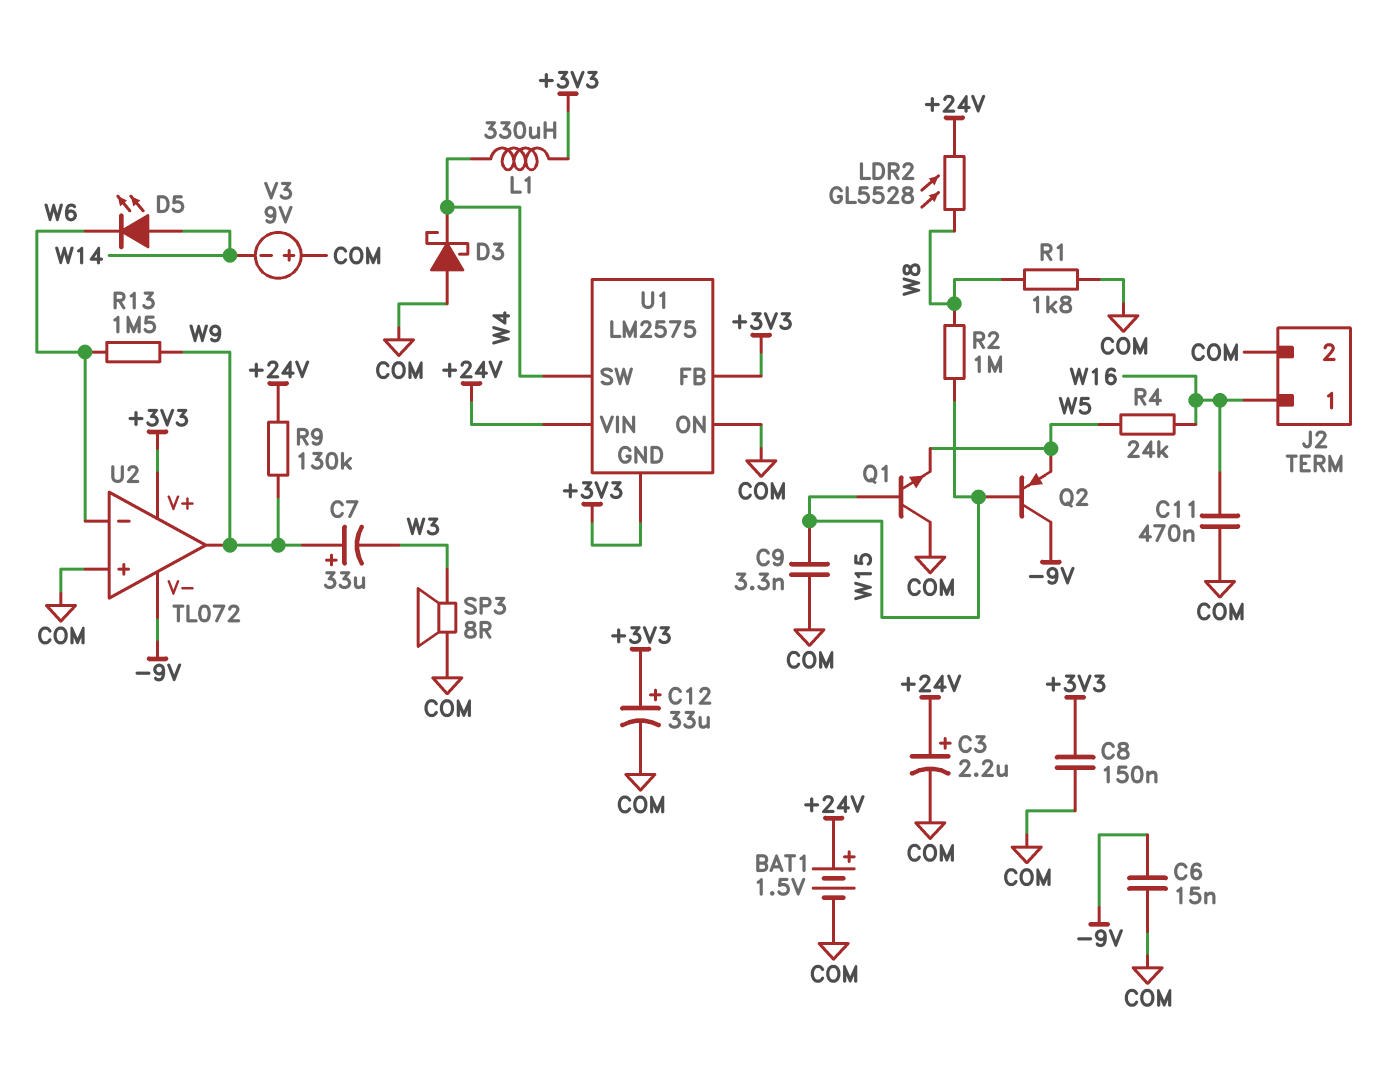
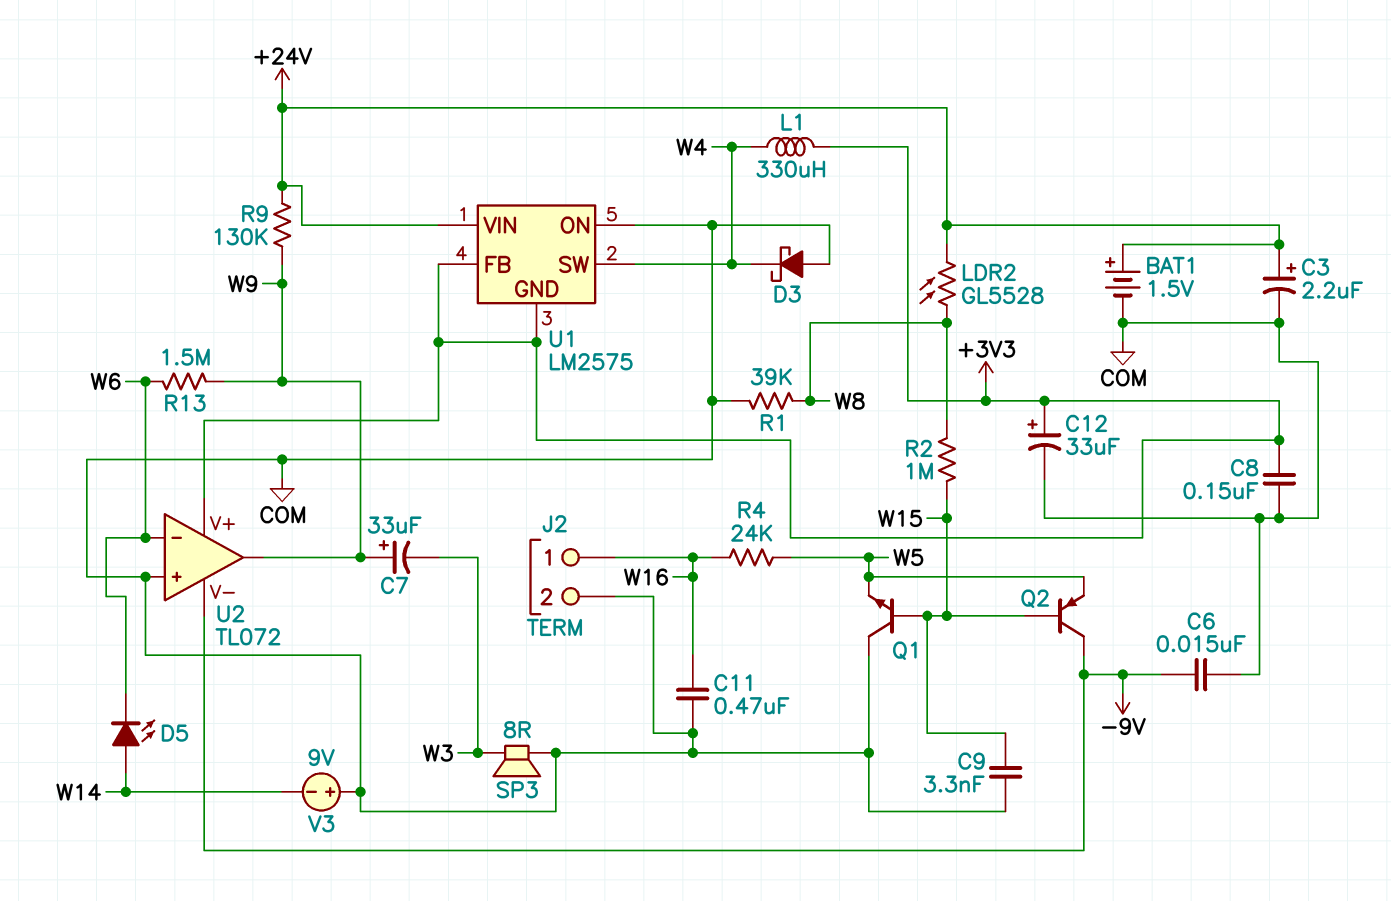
R1: 1.8k (COM, W8) -> 39k (COM, W8)

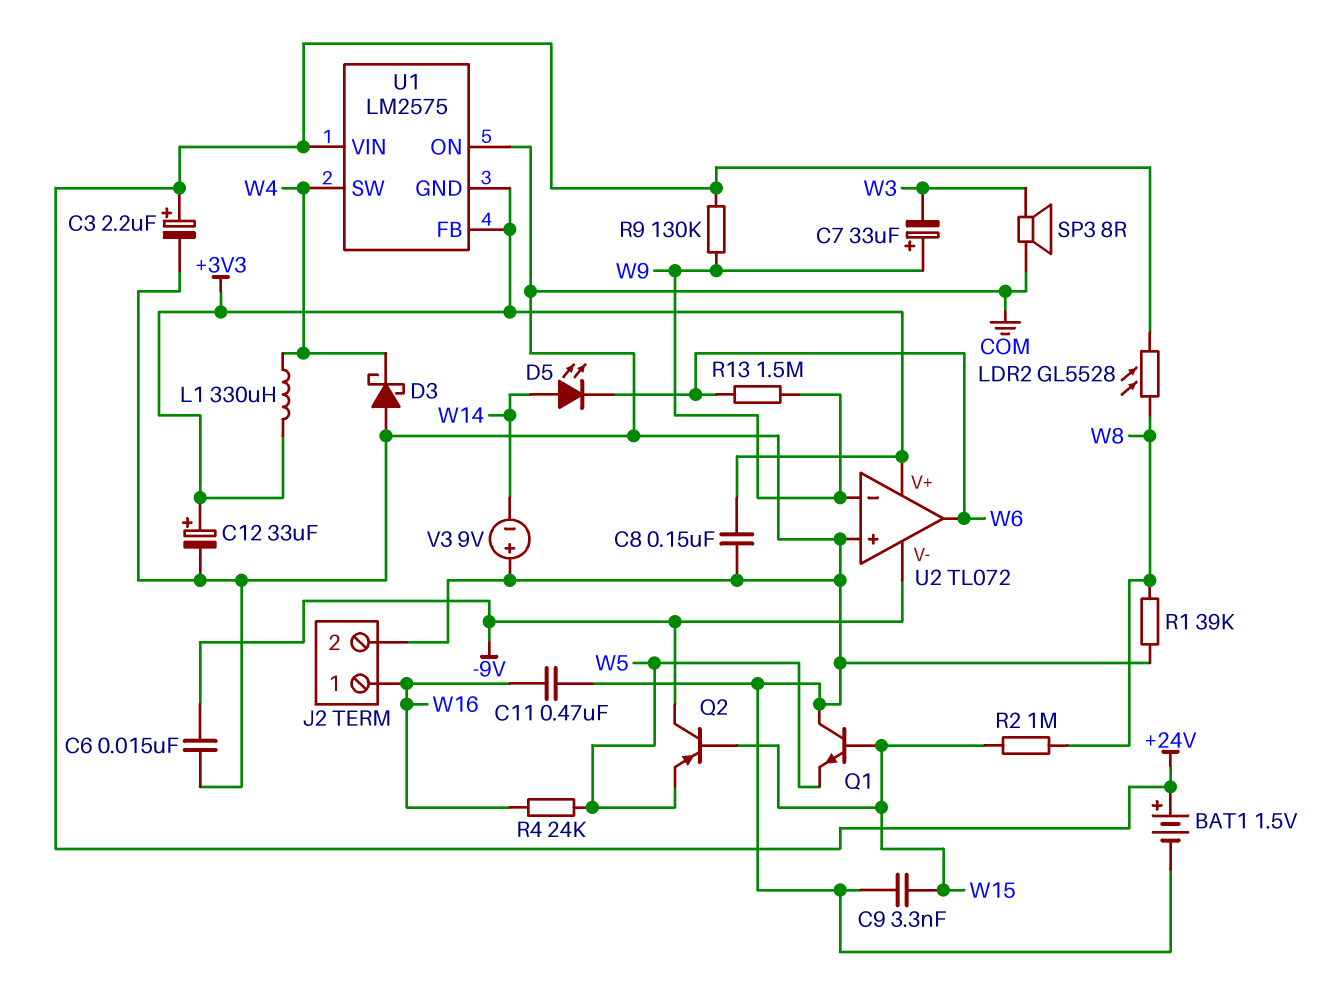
U2 pin in-: W6 -> W9
U2 pin out: W9 -> W6

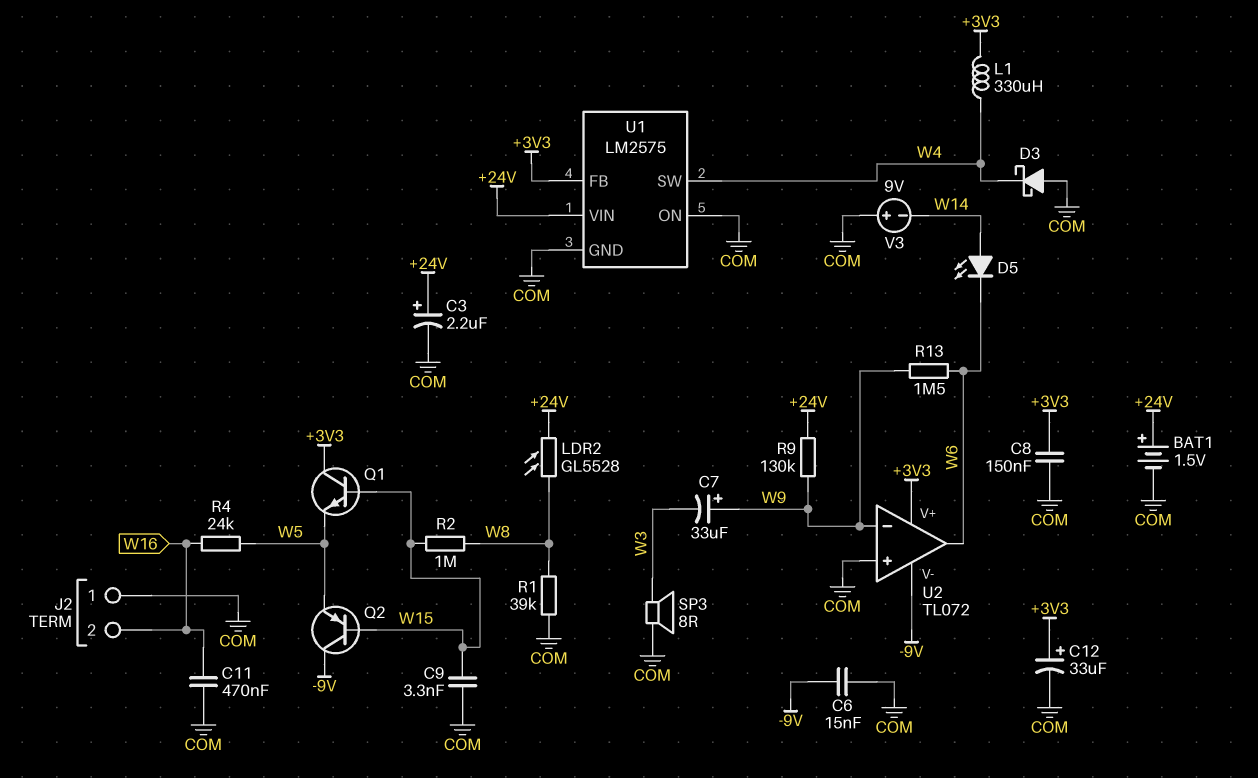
J2 pin 1: W16 -> COM
J2 pin 2: COM -> W16
Q1: NPN (B W15, C COM, E W5) -> NPN (B W15, C +3V3, E W5)
U1 pin GND: +3V3 -> COM

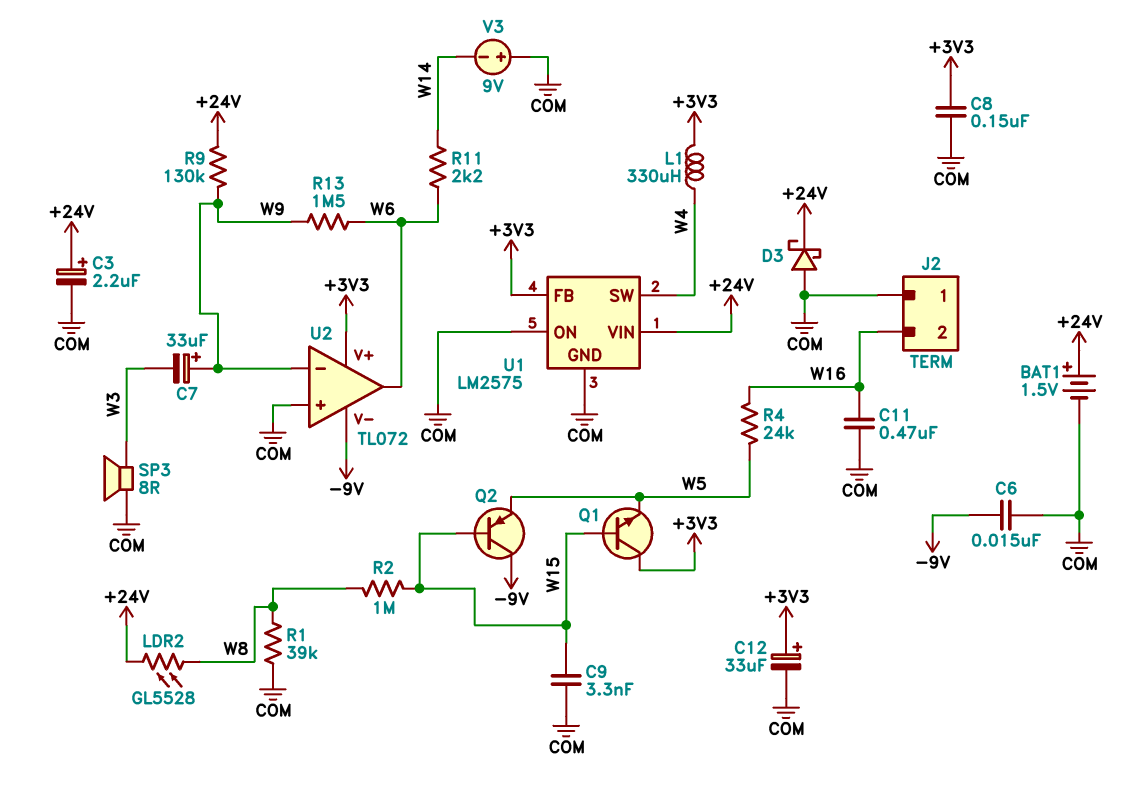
D3: schottky (A COM, K W4) -> schottky (A COM, K +24V)
D5: LED (A W14, K W6) -> none
R11: none -> 2.2k (W6, W14)

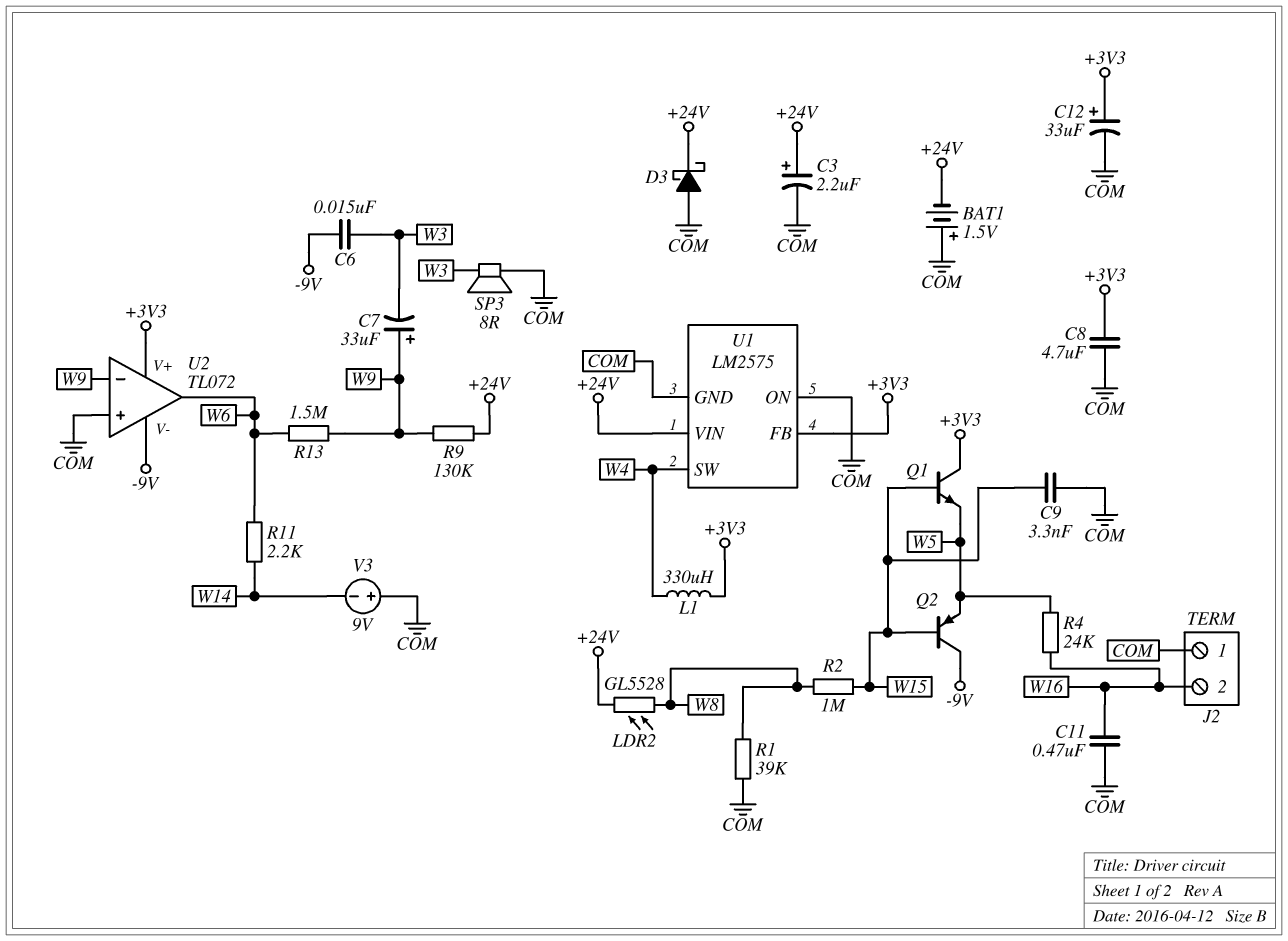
BAT1: 1.5V (plus +24V, minus COM) -> 1.5V (plus COM, minus +24V)
C6: 15nF (-9V, COM) -> 15nF (-9V, W3)
C8: 150nF (+3V3, COM) -> 4.7uF (+3V3, COM)

